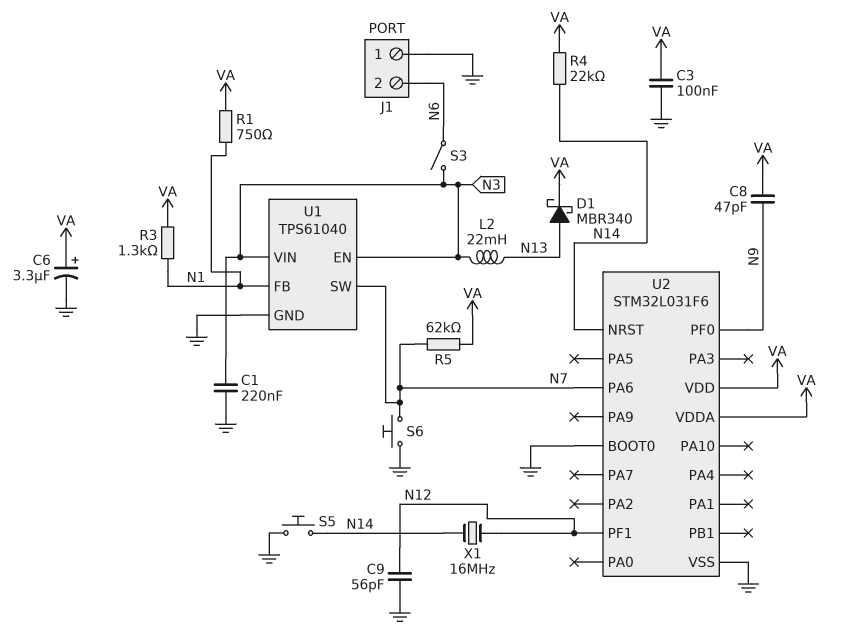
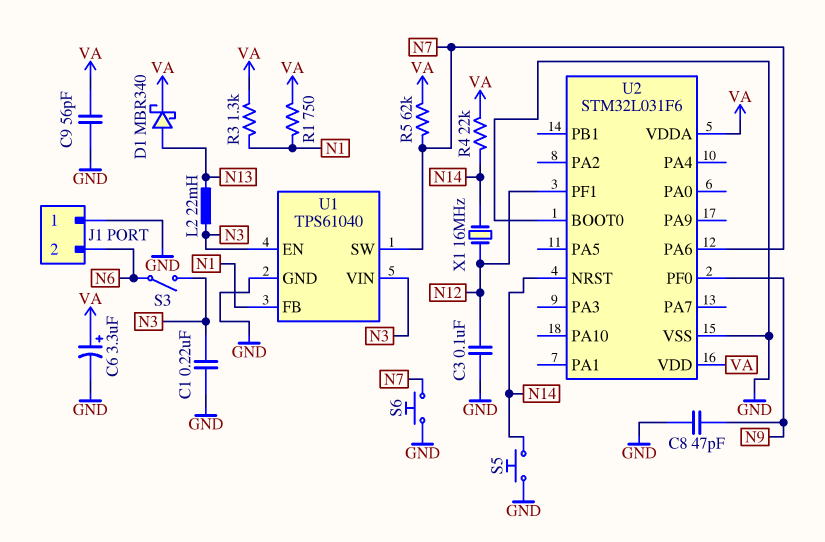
C3: 100nF (GND, VA) -> 100nF (GND, N12)
C8: 47pF (N9, VA) -> 47pF (GND, N9)
C9: 56pF (GND, N12) -> 56pF (GND, VA)

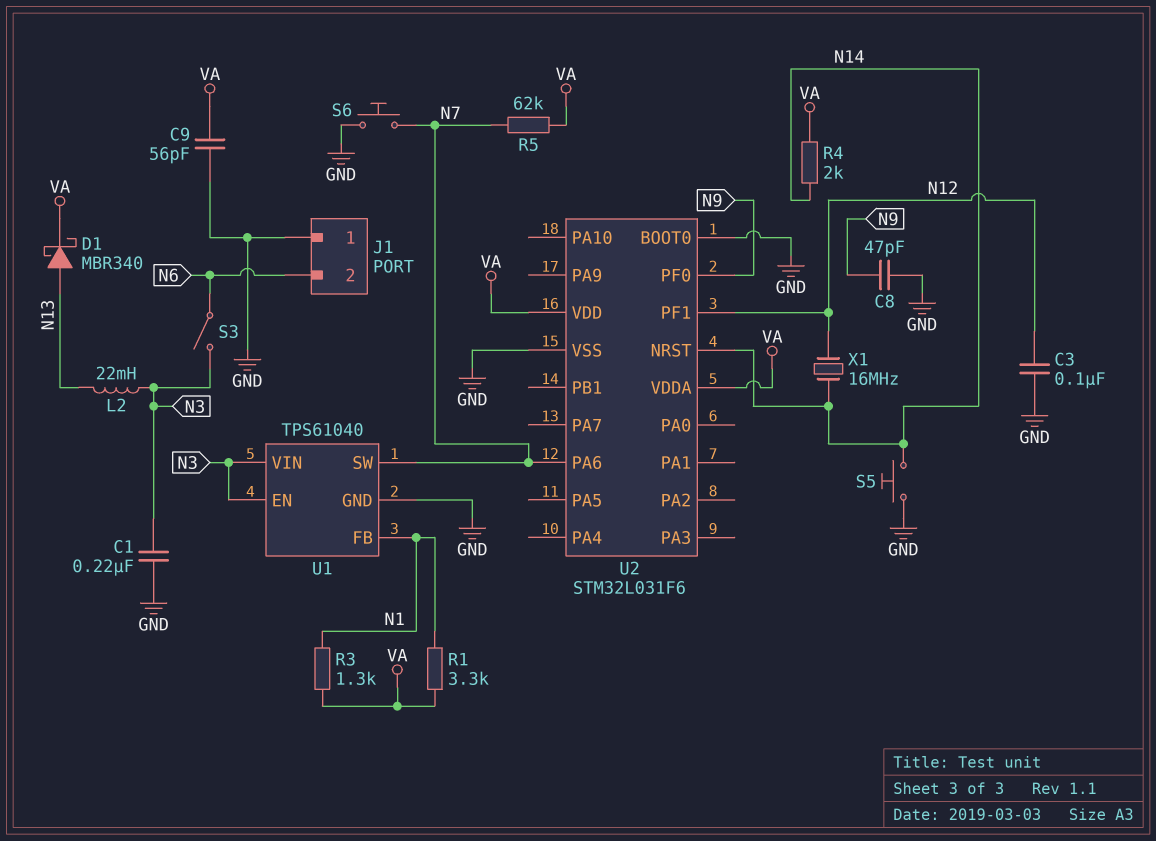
C6: 3.3uF (plus VA, minus GND) -> none
R1: 750 (N1, VA) -> 3.3k (N1, VA)
R4: 22k (N14, VA) -> 2k (N14, VA)

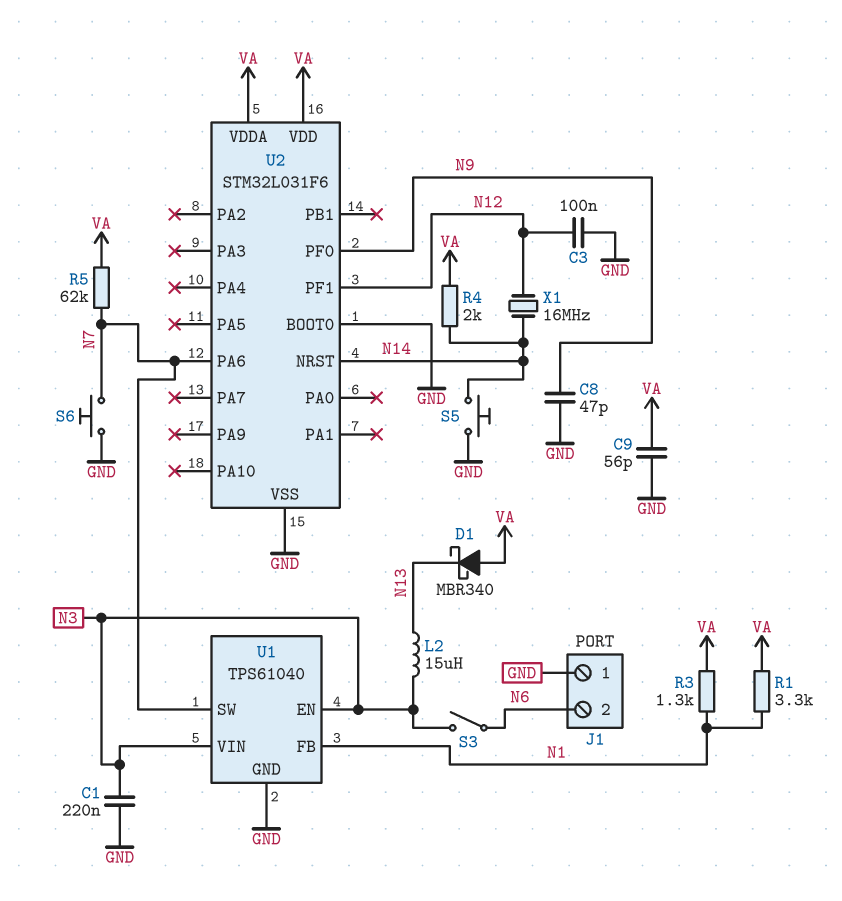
D1: schottky MBR340 (A N13, K VA) -> schottky MBR340 (A VA, K N13)
L2: 22mH (N3, N13) -> 15uH (N3, N13)

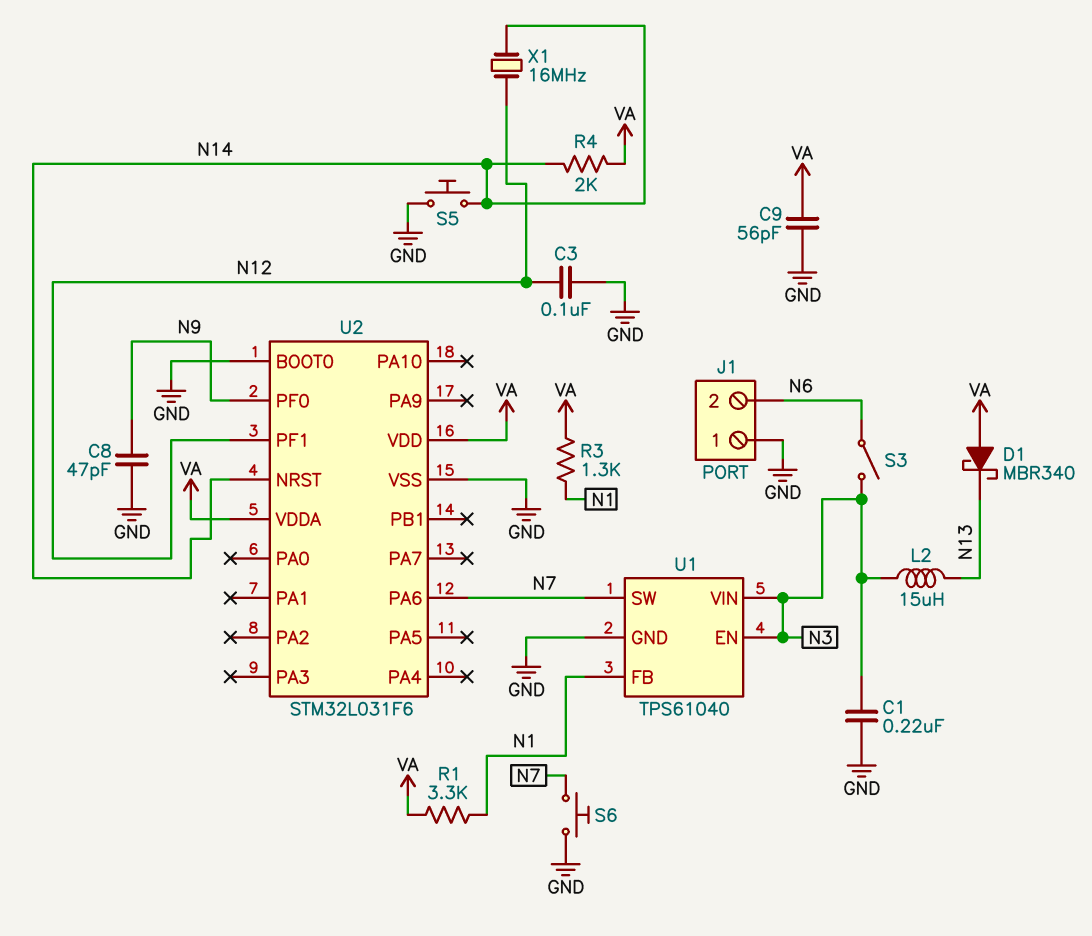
R5: 62k (N7, VA) -> none

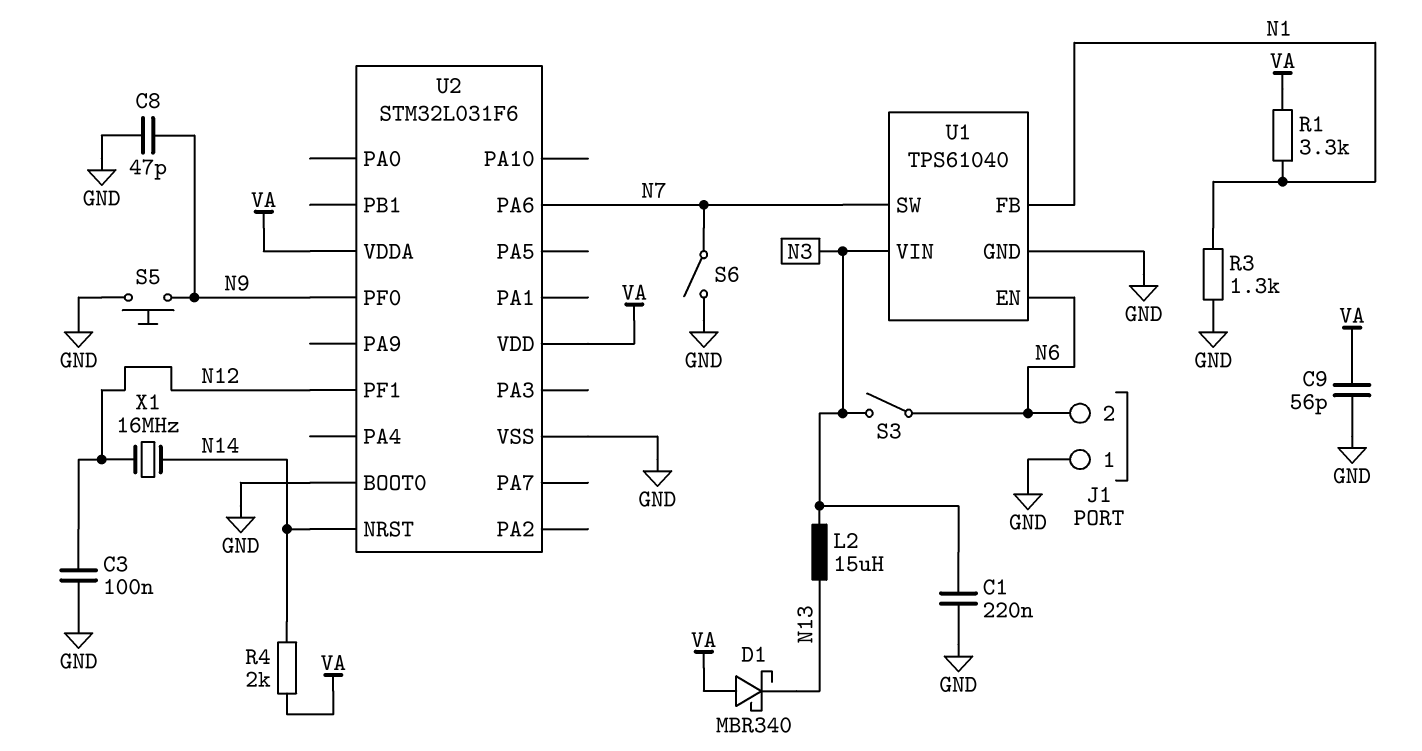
R3: 1.3k (N1, VA) -> 1.3k (GND, N1)
S5: button (GND, N14) -> button (GND, N9)
S6: button (GND, N7) -> switch (GND, N7)
U1 pin EN: N3 -> N6

